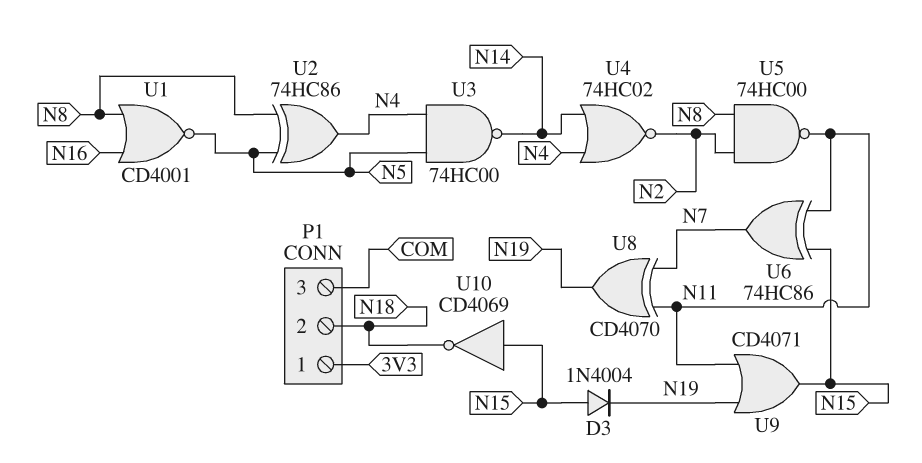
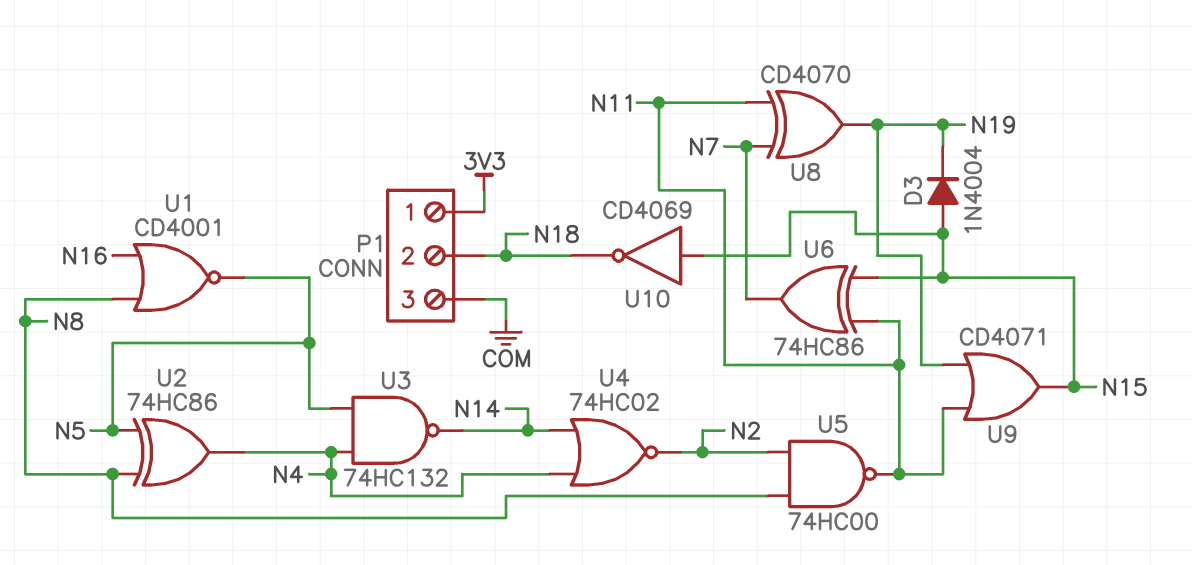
U3: NAND 74HC00 (in N4, in N5, out N14) -> NAND 74HC132 (in N4, in N5, out N14)

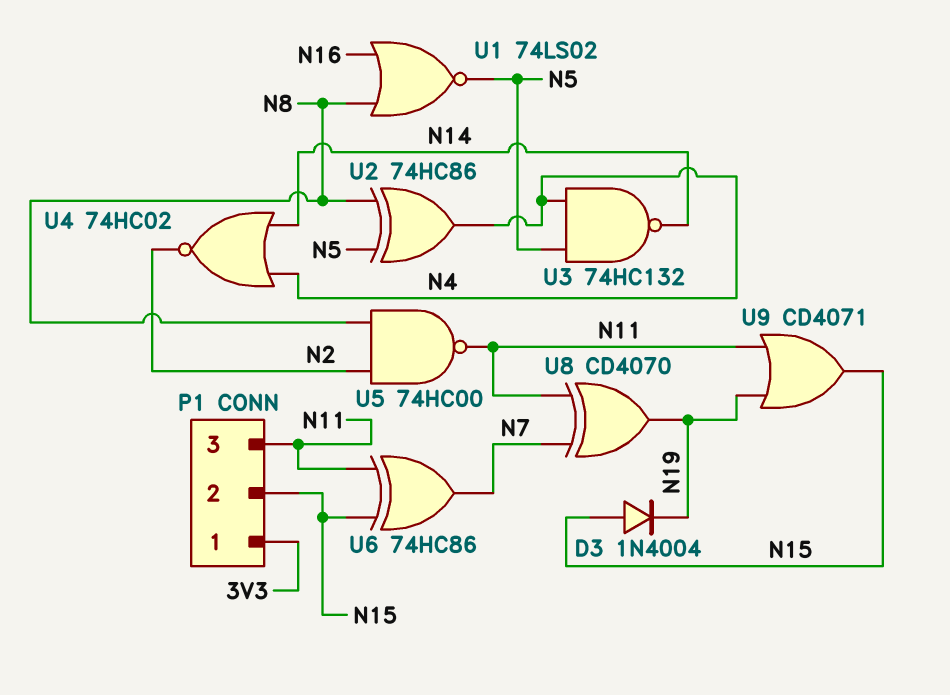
P1 pin 2: N18 -> N15
P1 pin 3: COM -> N11
U1: NOR CD4001 (in N8, in N16, out N5) -> NOR 74LS02 (in N8, in N16, out N5)
U10: NOT CD4069 (in N15, out N18) -> none

